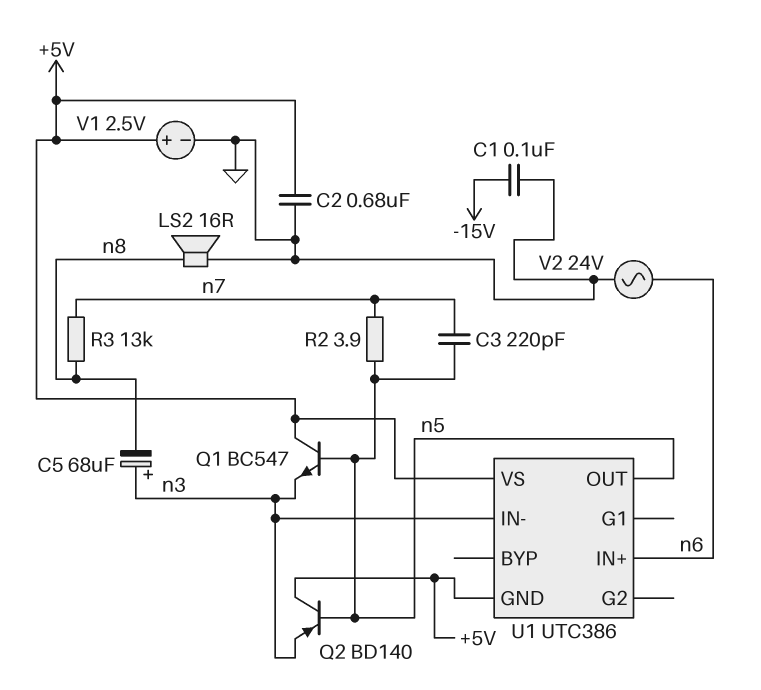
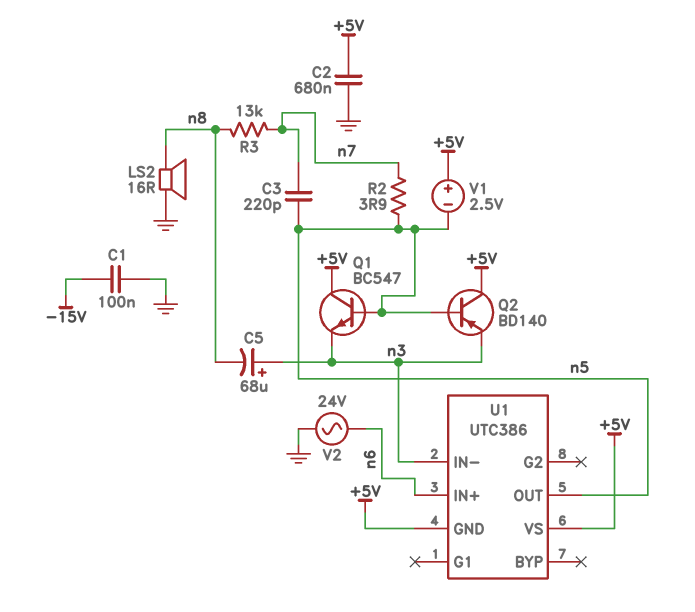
V1: 2.5V (plus +5V, minus GND) -> 2.5V (plus +5V, minus n5)

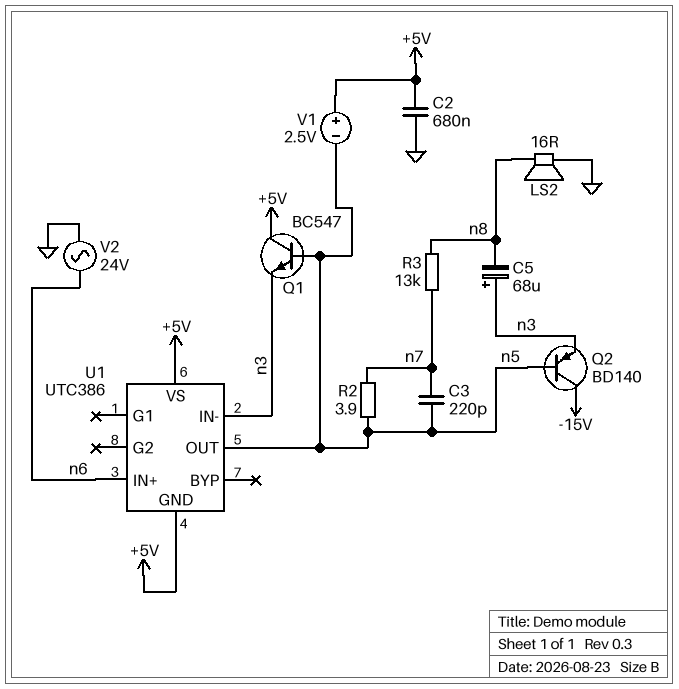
C1: 100nF (-15V, GND) -> none
Q2: PNP BD140 (B n5, C +5V, E n3) -> PNP BD140 (B n5, C -15V, E n3)

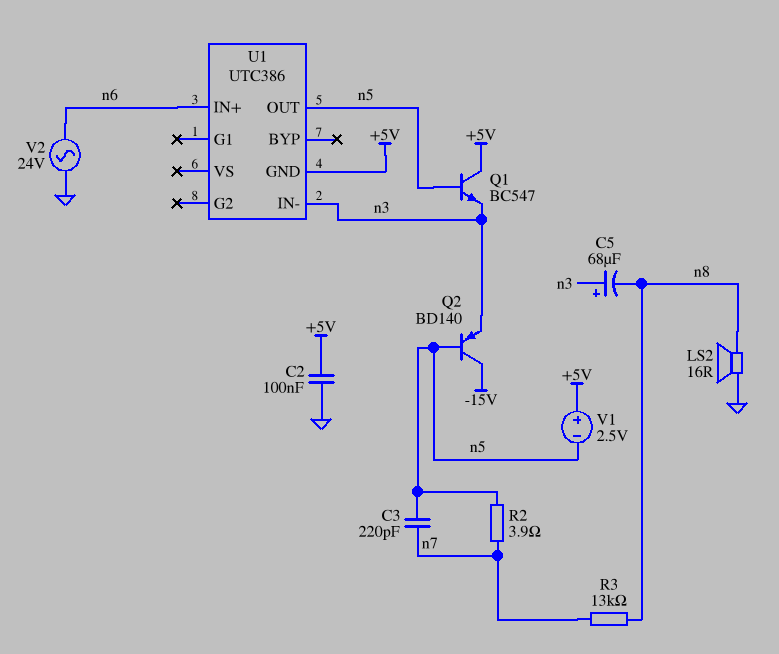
C2: 680nF (+5V, GND) -> 100nF (+5V, GND)
U1 pin VS: +5V -> none

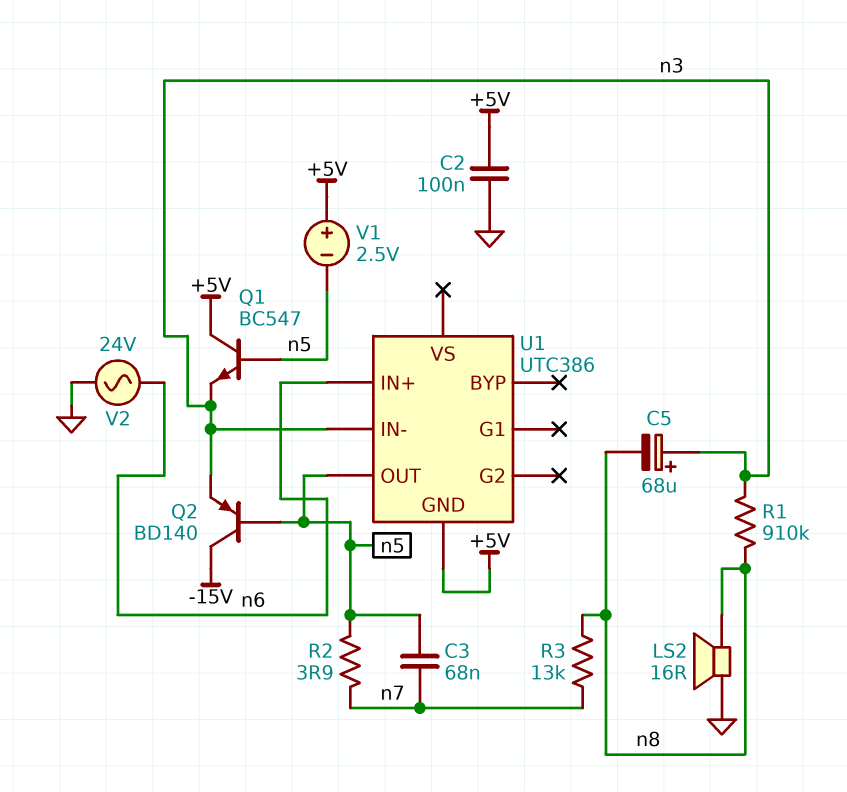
C3: 220pF (n5, n7) -> 68nF (n5, n7)
R1: none -> 910k (n3, n8)

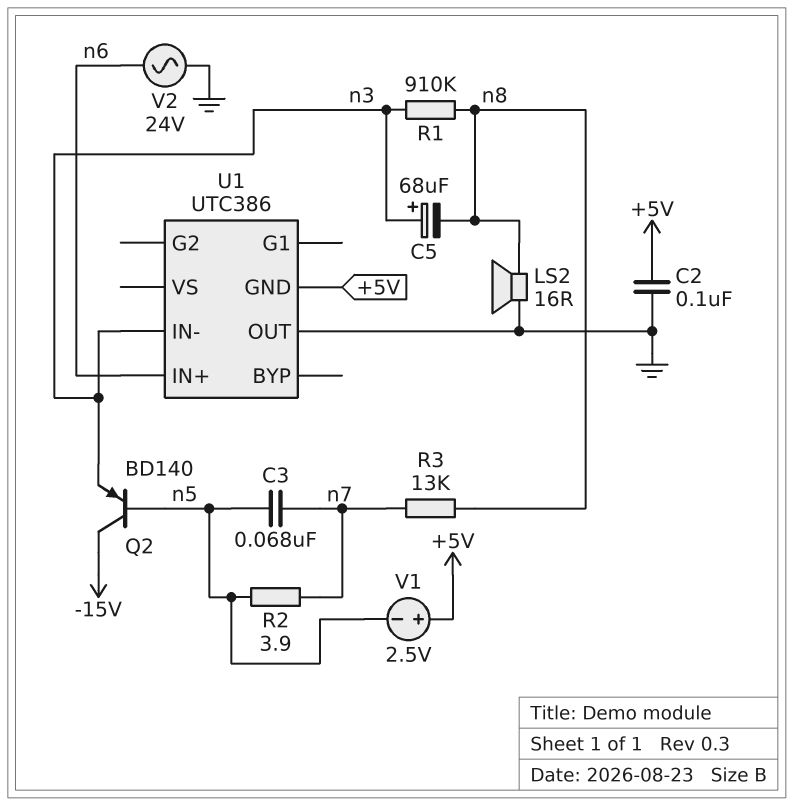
Q1: NPN BC547 (B n5, C +5V, E n3) -> none
U1 pin OUT: n5 -> GND

